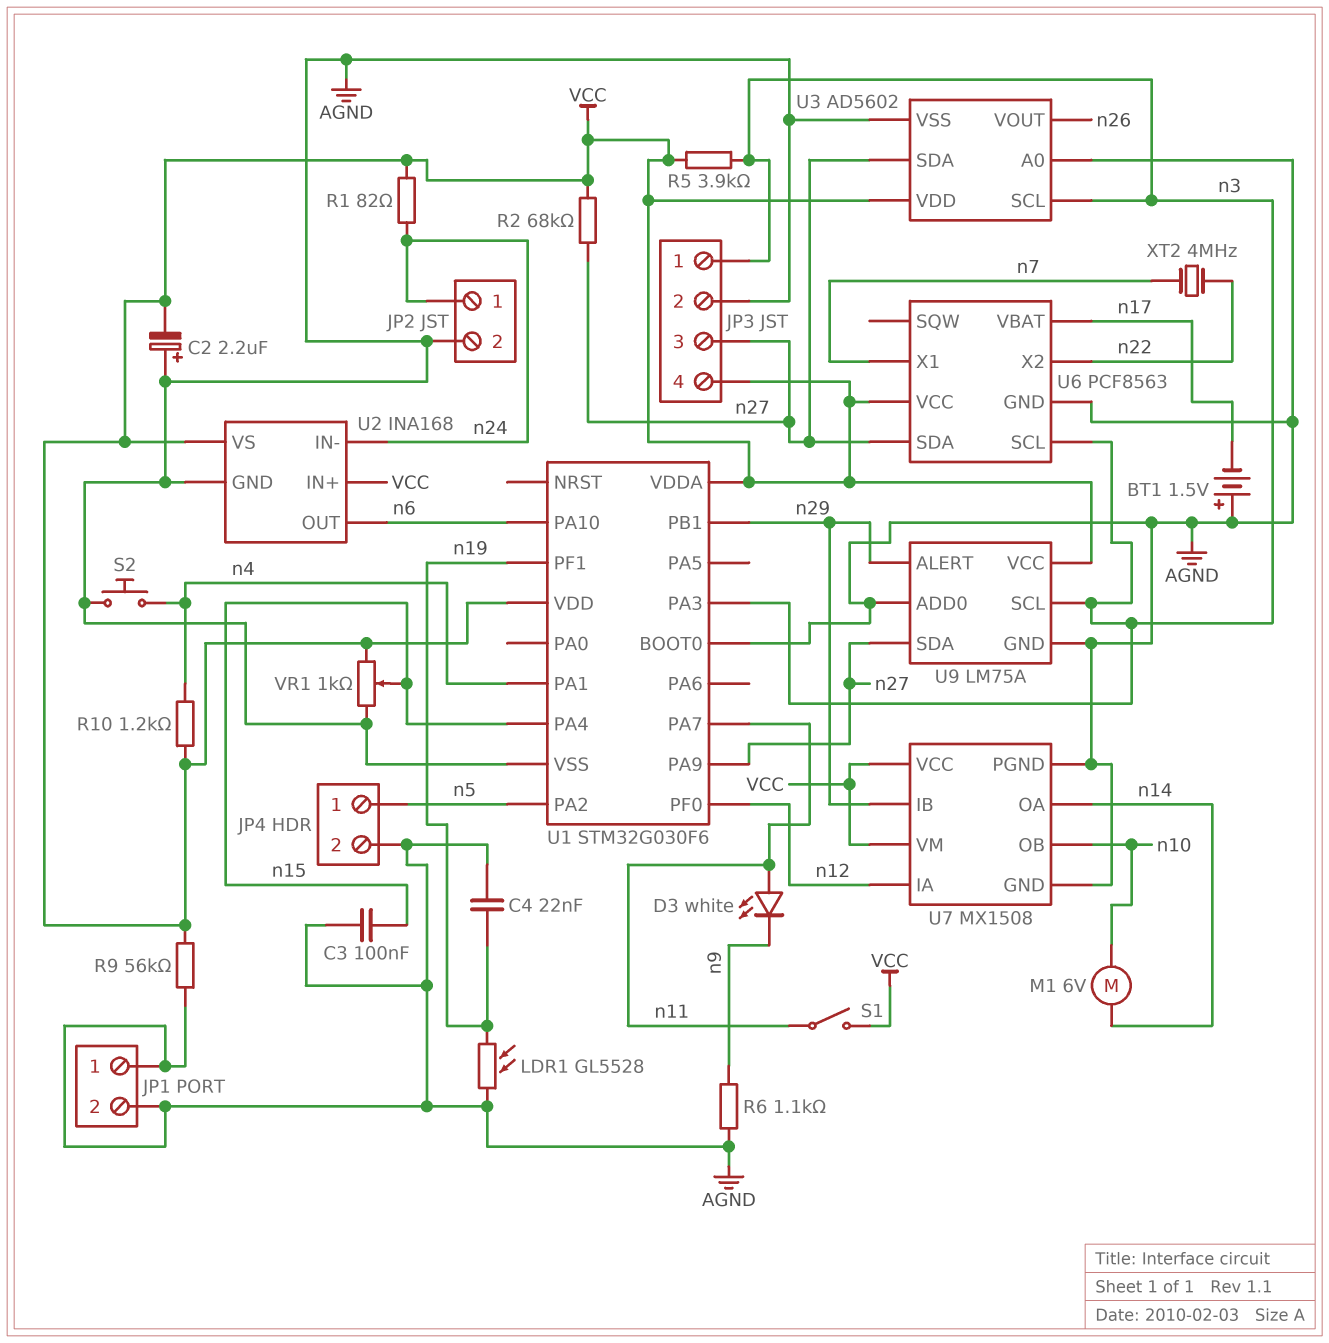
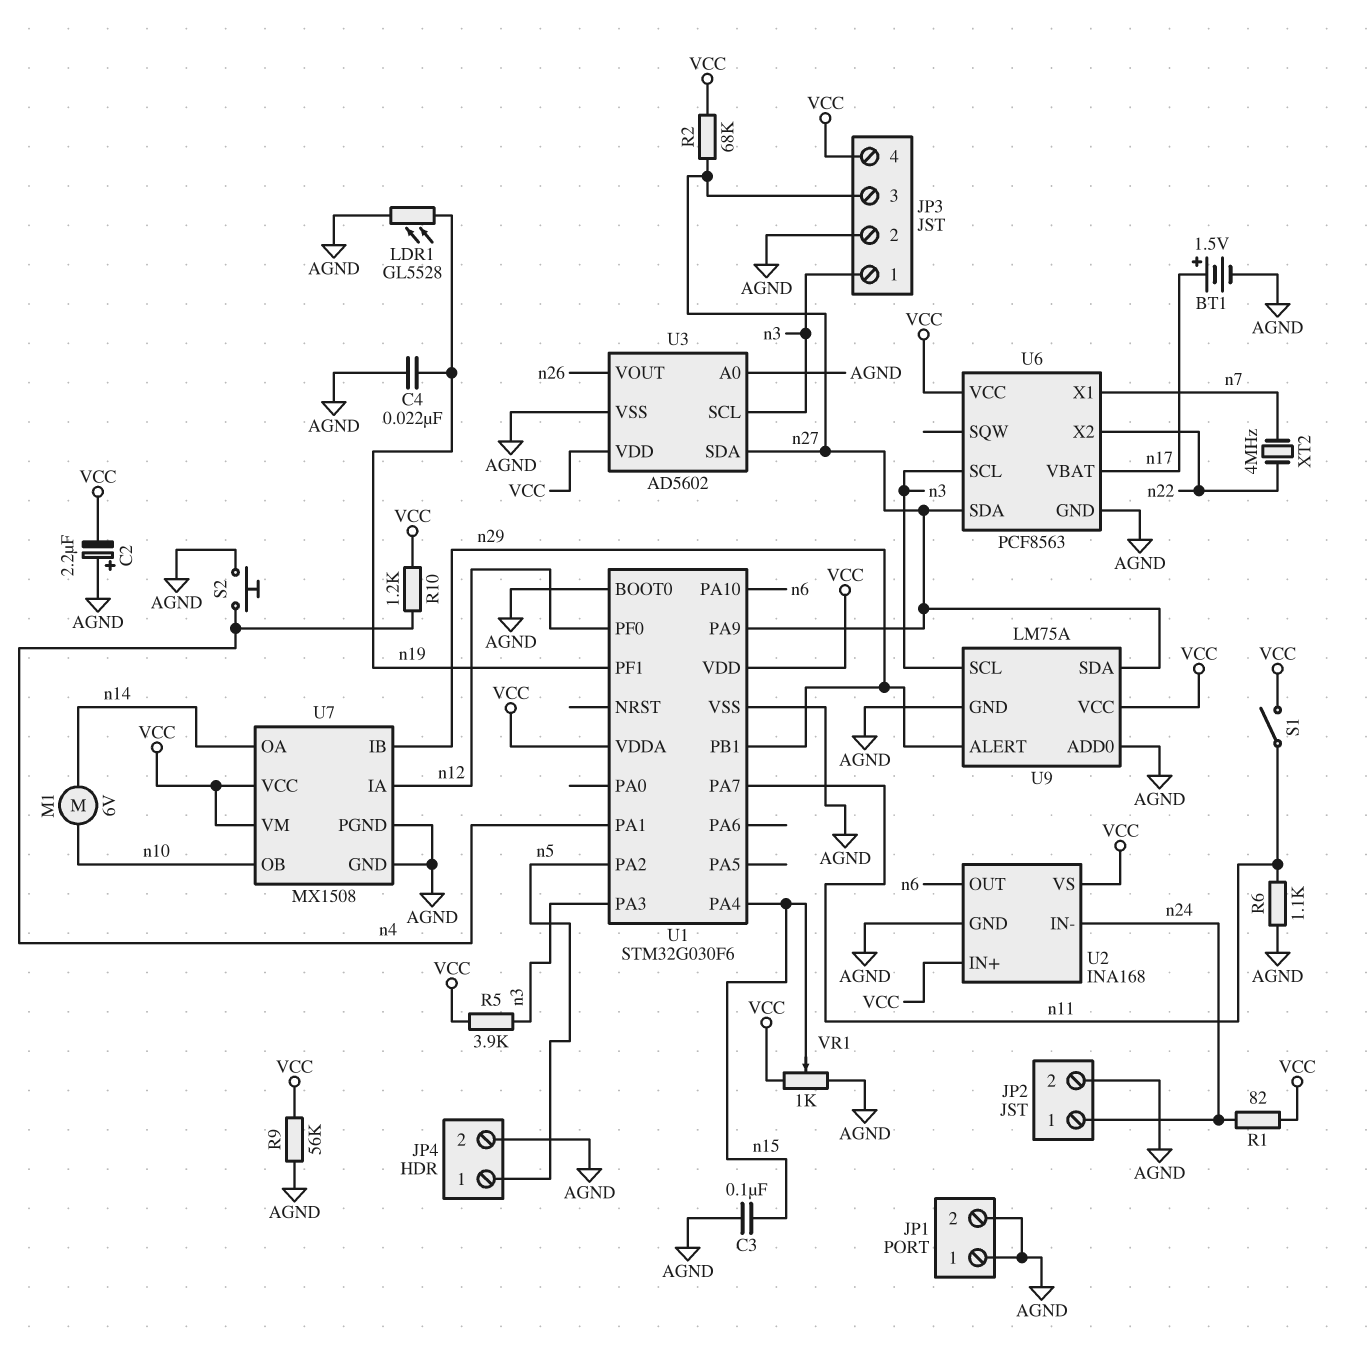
BT1: 1.5V (plus AGND, minus n17) -> 1.5V (plus n17, minus AGND)
D3: LED white (A n11, K n9) -> none
R6: 1.1k (AGND, n9) -> 1.1k (AGND, n11)

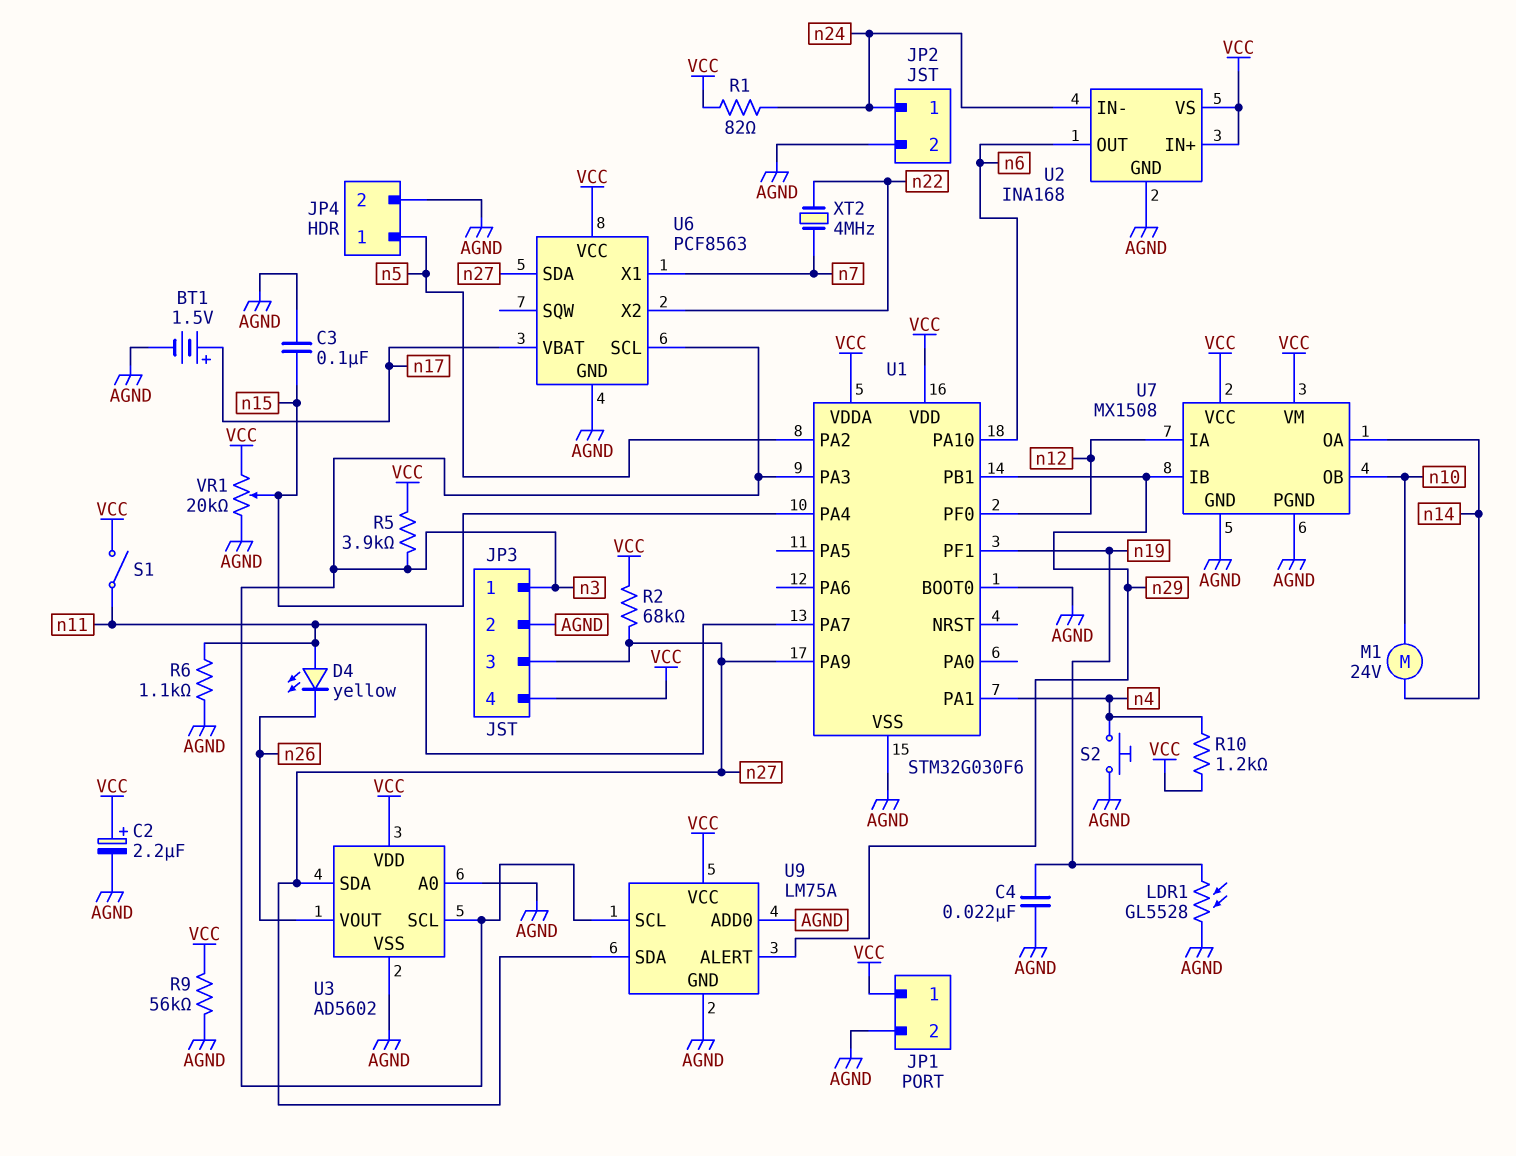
C2: 2.2uF (plus AGND, minus VCC) -> 2.2uF (plus VCC, minus AGND)
D4: none -> LED yellow (A n11, K n26)
JP1 pin 1: AGND -> VCC
M1: motor 6V (n10, n14) -> motor 24V (n10, n14)
VR1: 1k (AGND, VCC, wiper n15) -> 20k (AGND, VCC, wiper n15)

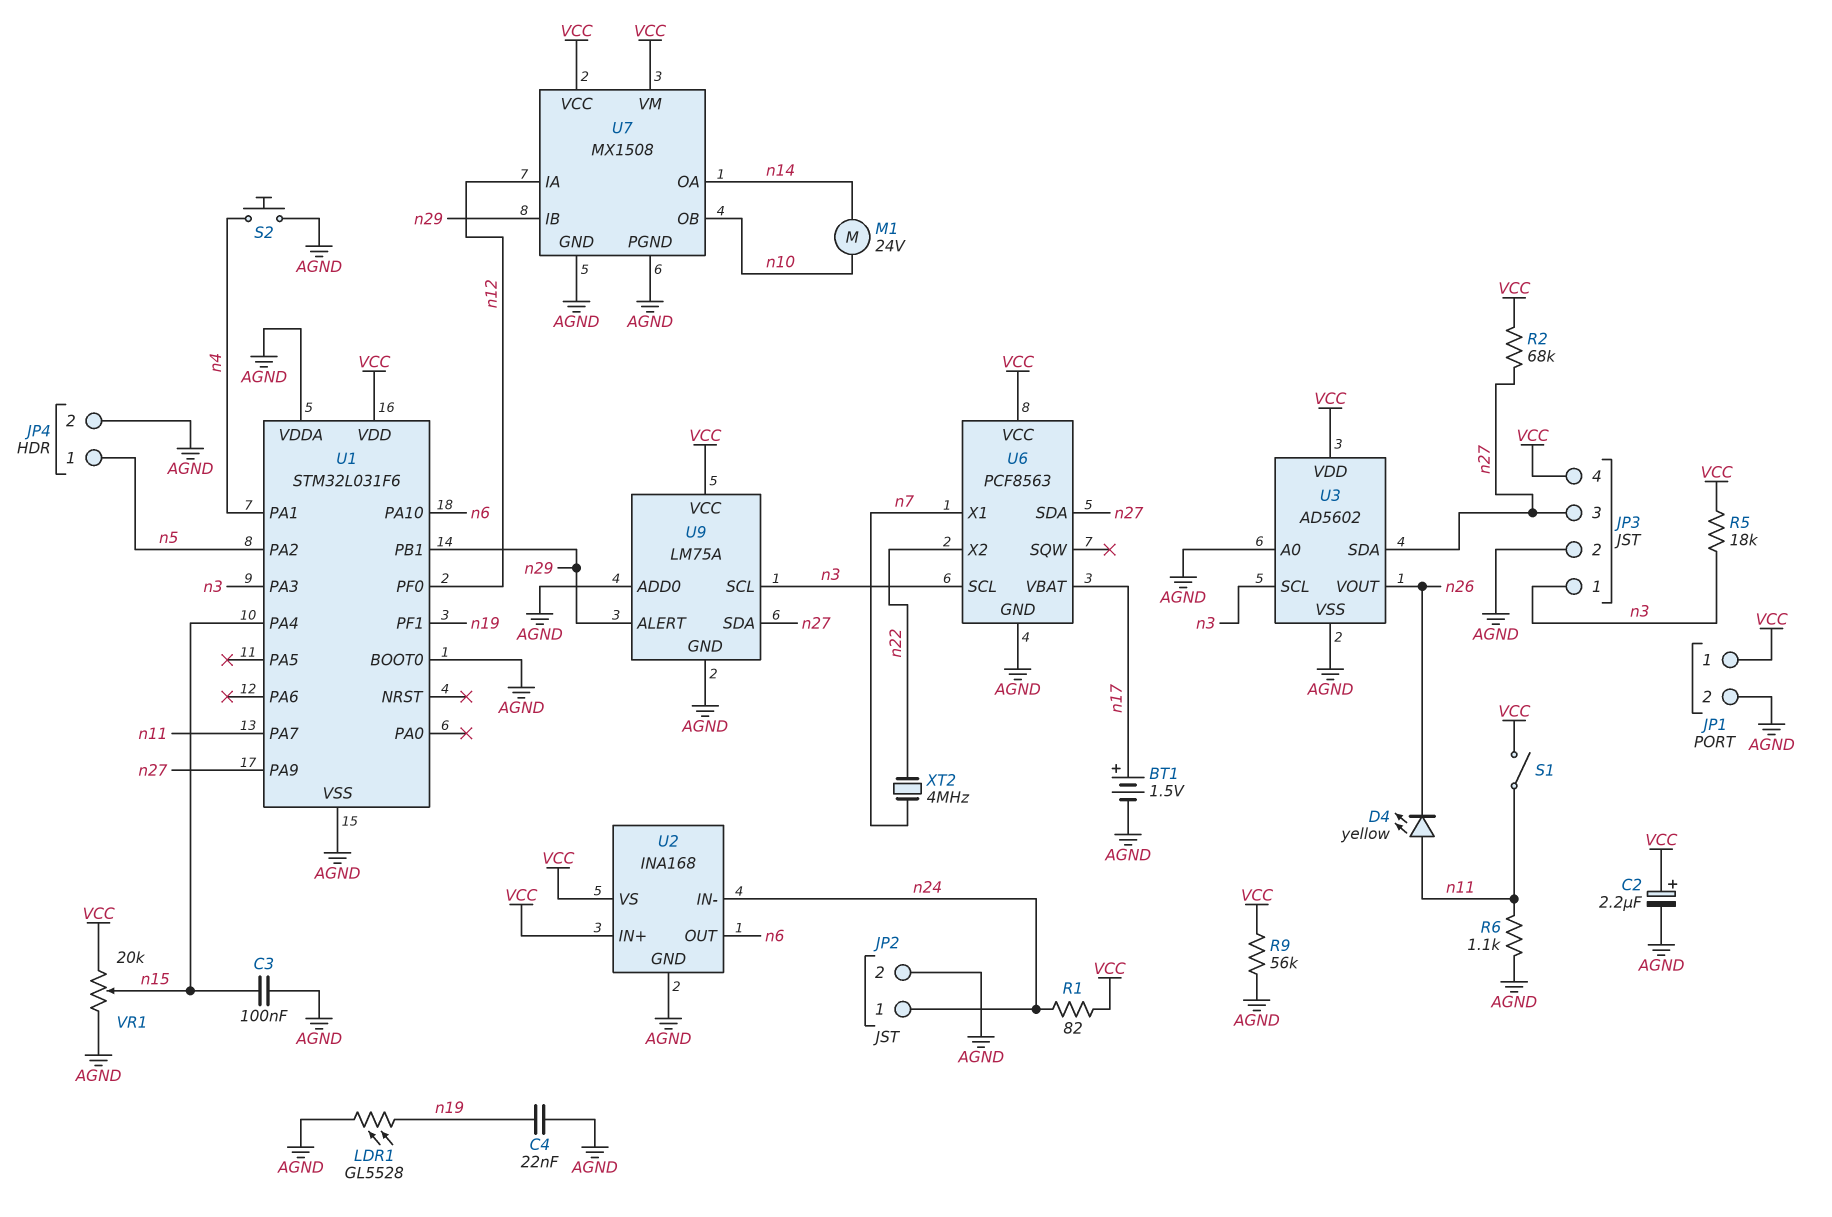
R5: 3.9k (VCC, n3) -> 18k (VCC, n3)
R10: 1.2k (VCC, n4) -> none
U1: STM32G030F6 -> STM32L031F6
U1 pin VDDA: VCC -> AGND

